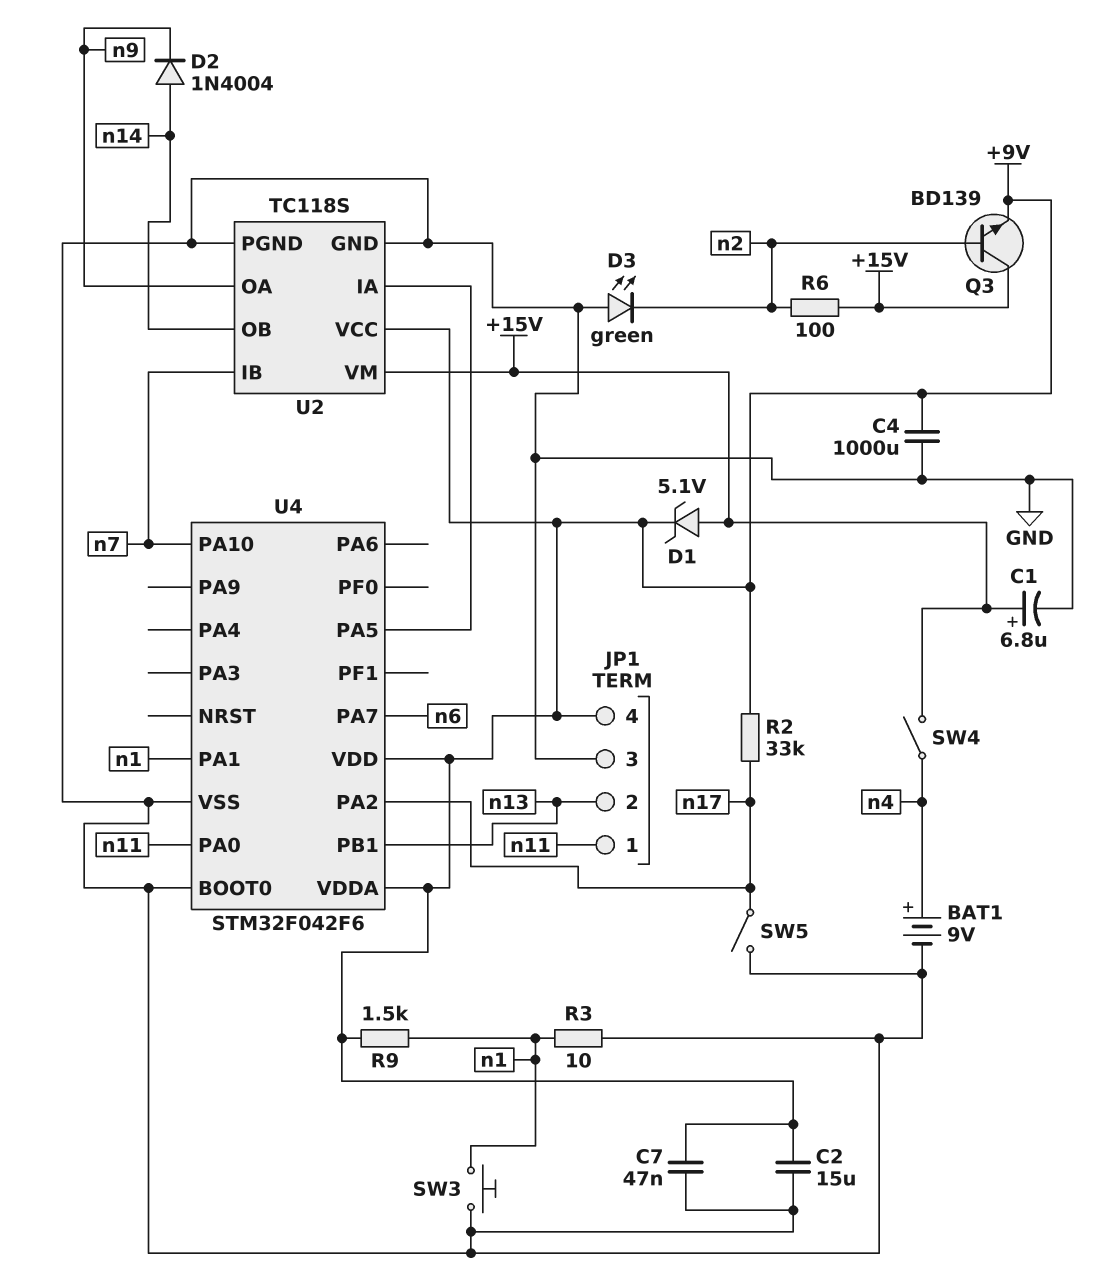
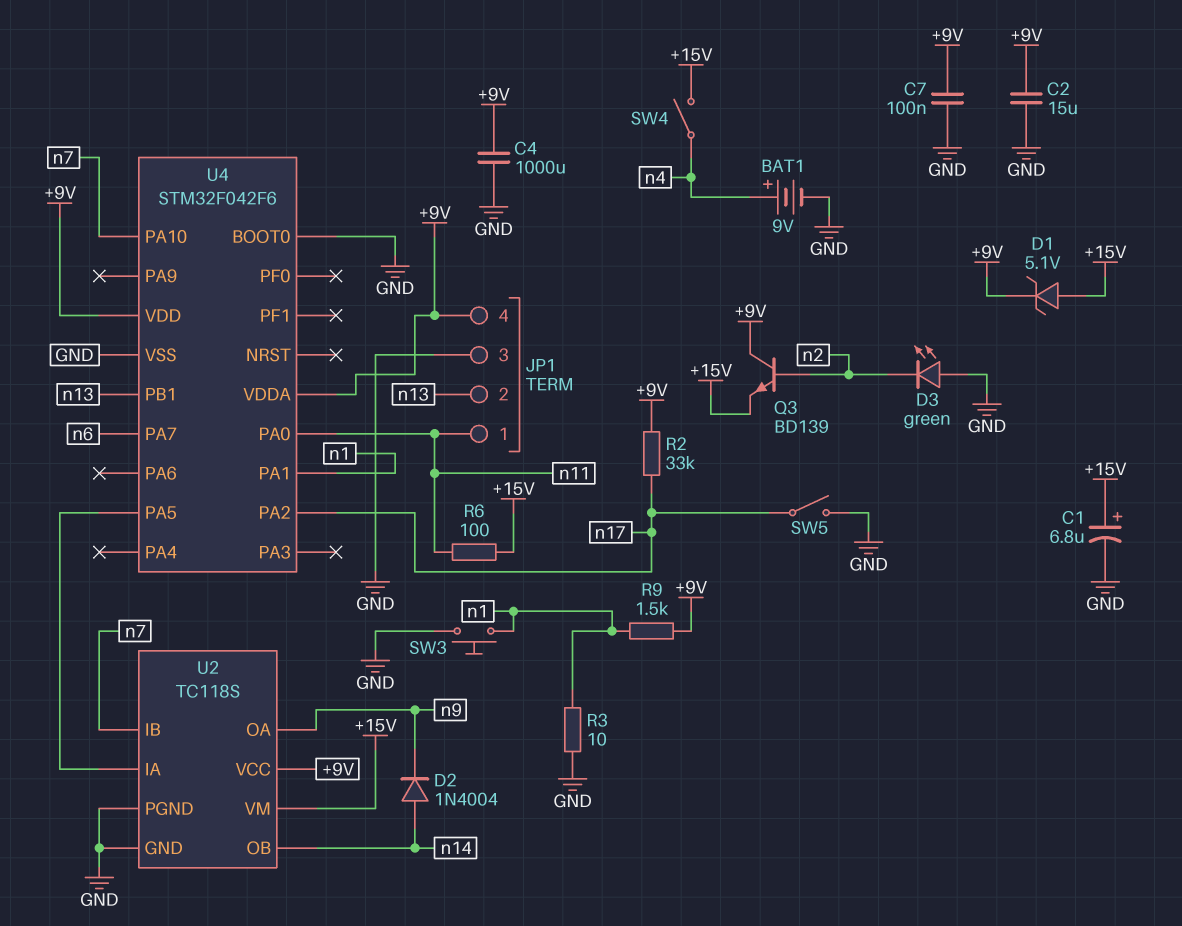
C7: 47nF (+9V, GND) -> 100nF (+9V, GND)
Q3: NPN BD139 (B n2, C +15V, E +9V) -> NPN BD139 (B n2, C +9V, E +15V)
R6: 100 (+15V, n2) -> 100 (+15V, n11)

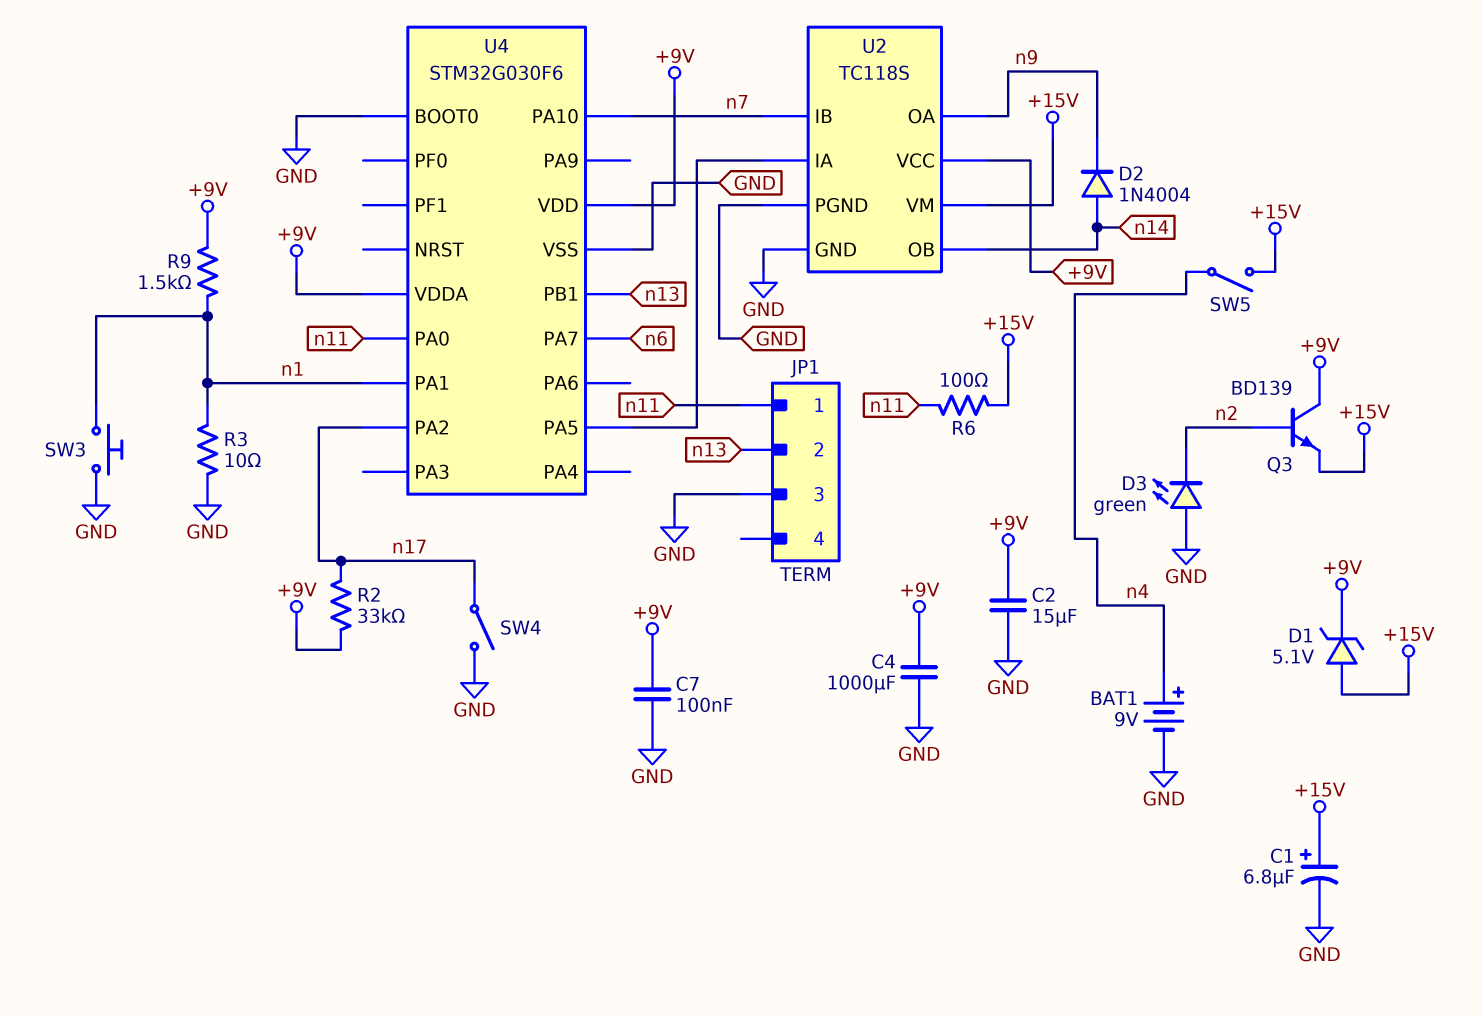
JP1 pin 4: +9V -> none
SW4: switch (+15V, n4) -> switch (GND, n17)
SW5: switch (GND, n17) -> switch (+15V, n4)
U4: STM32F042F6 -> STM32G030F6

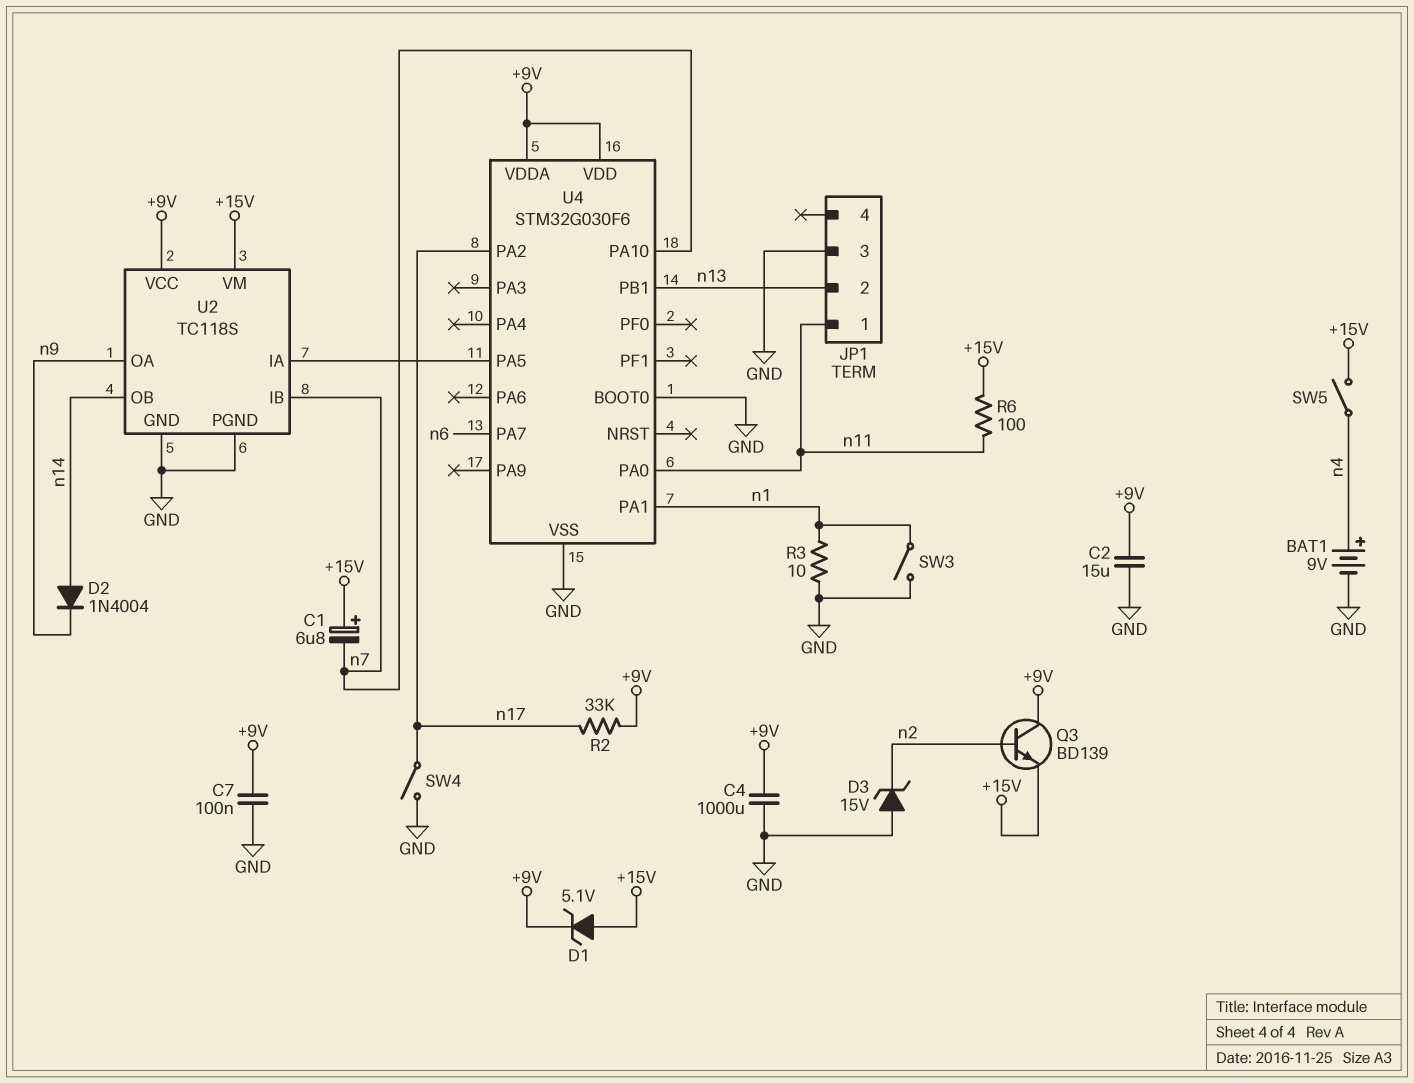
C1: 6.8uF (plus +15V, minus GND) -> 6.8uF (plus +15V, minus n7)
D3: LED green (A GND, K n2) -> zener 15V (A GND, K n2)
R9: 1.5k (+9V, n1) -> none
SW3: button (GND, n1) -> switch (GND, n1)

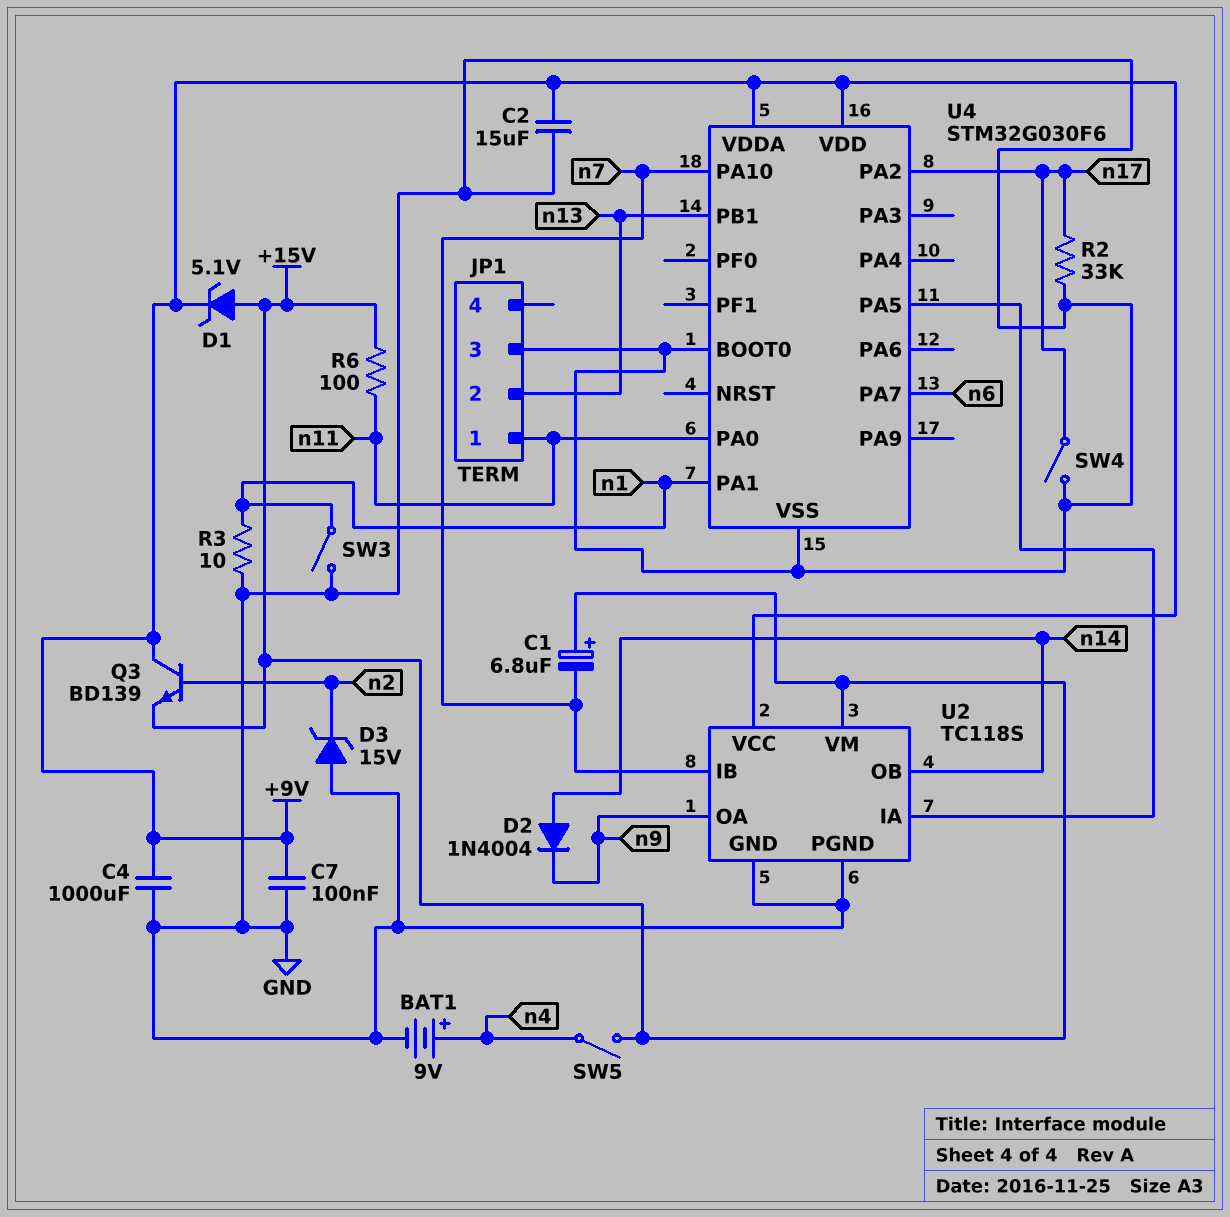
R2: 33k (+9V, n17) -> 33k (GND, n17)

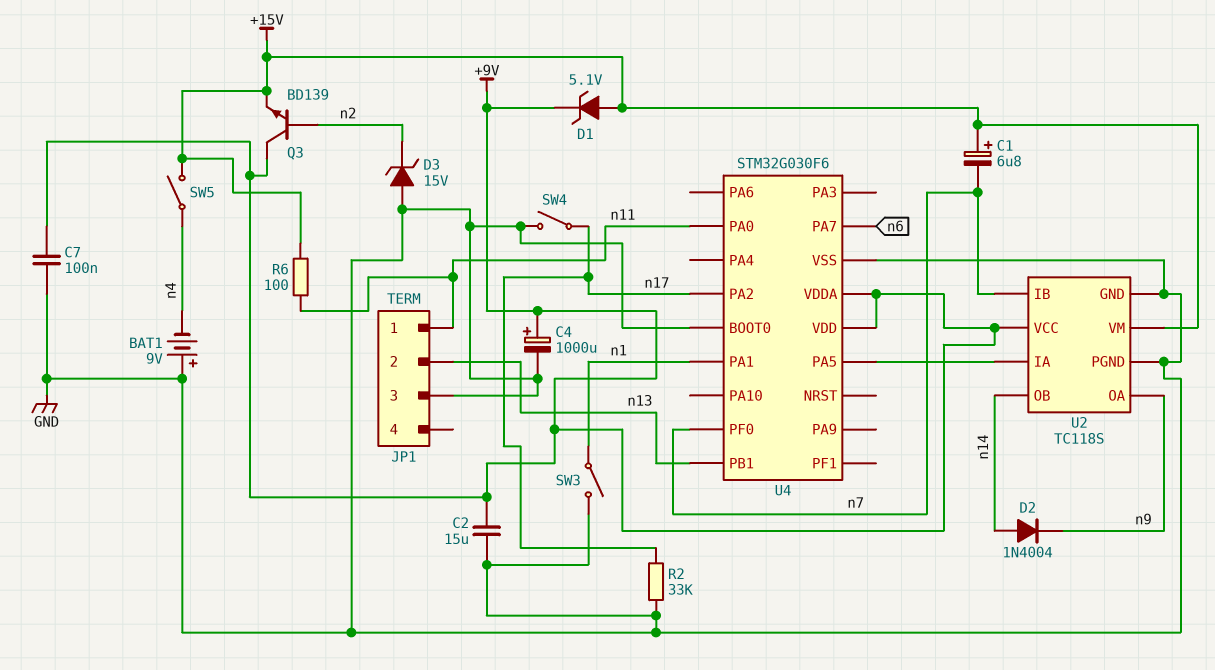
BAT1: 9V (plus n4, minus GND) -> 9V (plus GND, minus n4)
C4: 1000uF (+9V, GND) -> 1000uF (plus +9V, minus GND)
R3: 10 (GND, n1) -> none
U4 pin PA10: n7 -> none
U4 pin PF0: none -> n7

